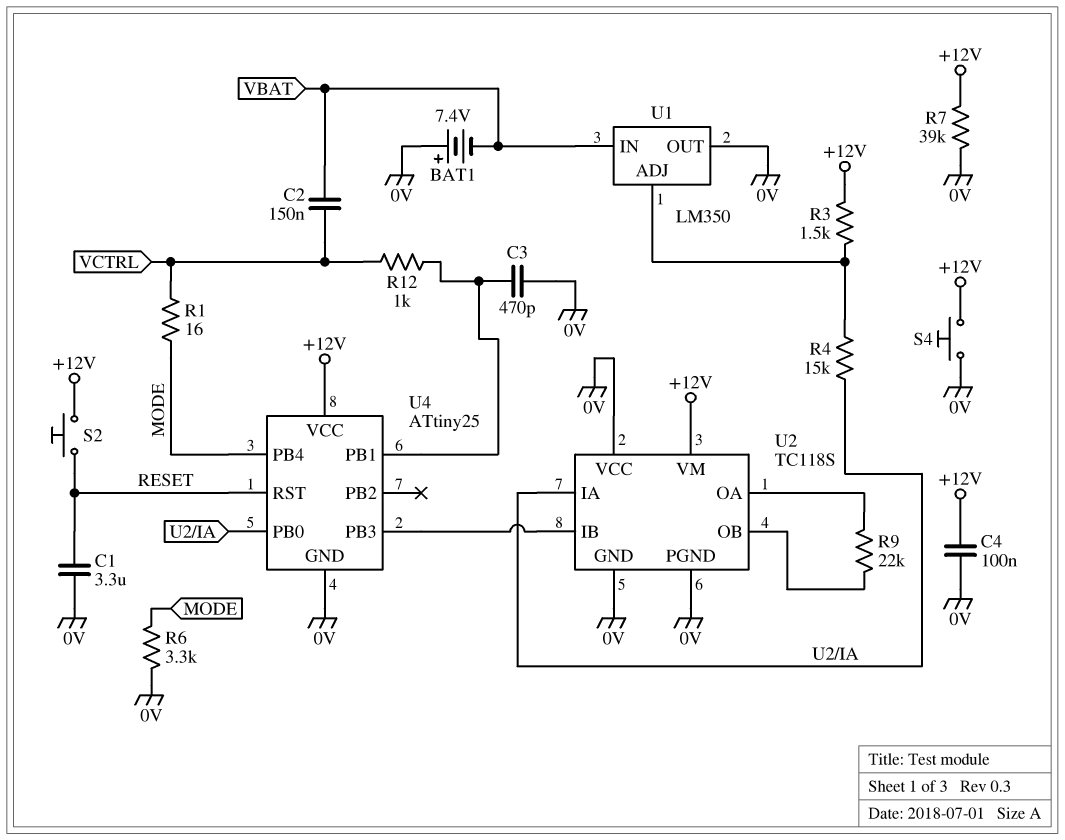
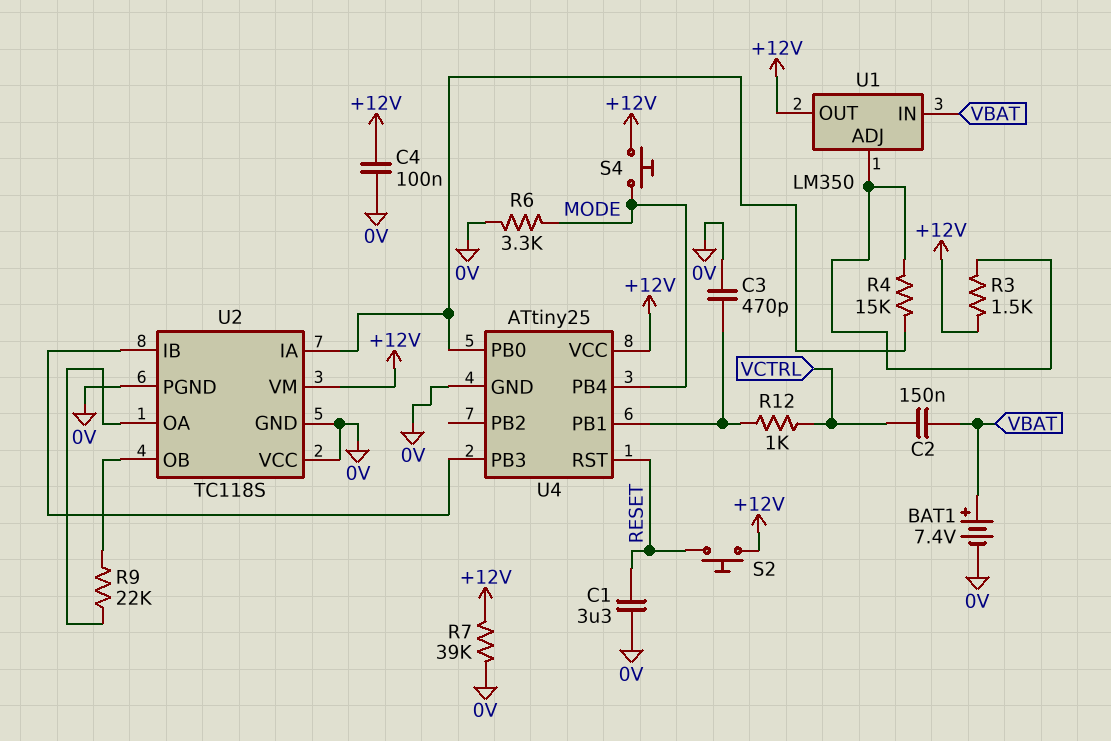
BAT1: 7.4V (plus 0V, minus VBAT) -> 7.4V (plus VBAT, minus 0V)
R1: 16 (MODE, VCTRL) -> none
S4: button (+12V, 0V) -> button (+12V, MODE)
U1 pin OUT: 0V -> +12V

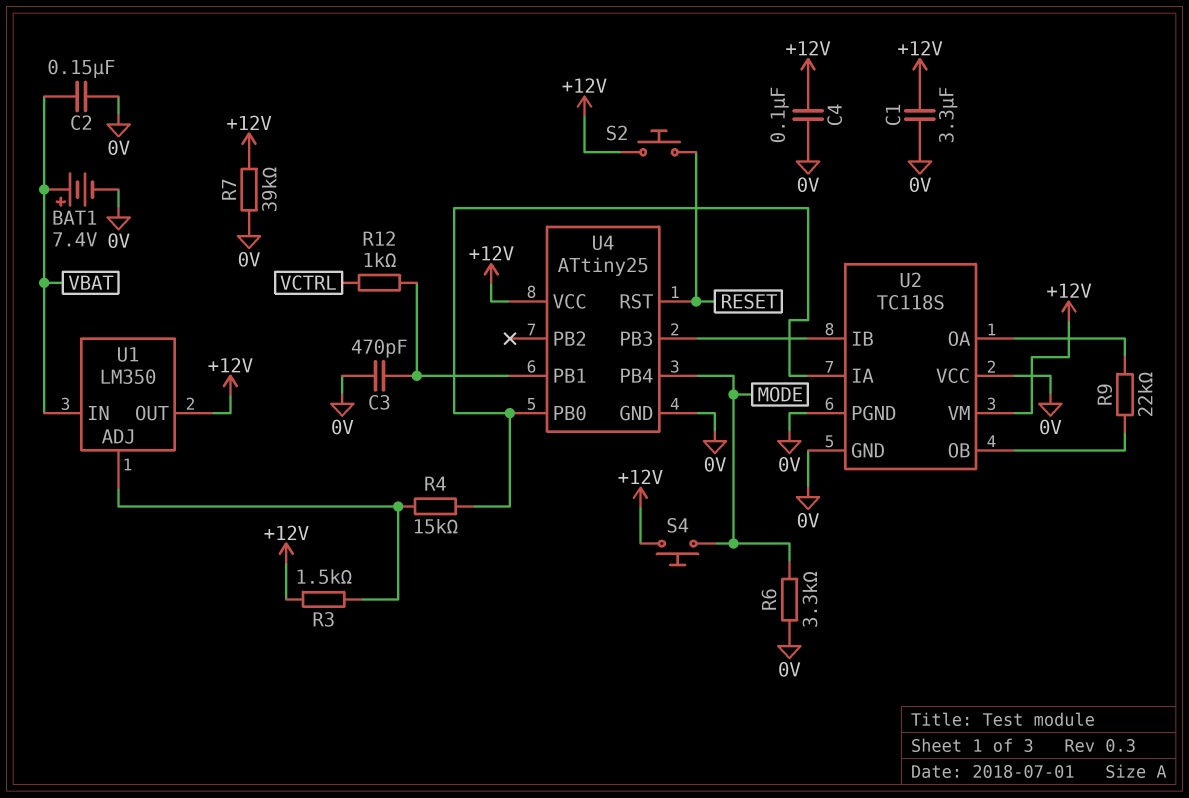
C1: 3.3uF (0V, RESET) -> 3.3uF (+12V, 0V)
C2: 150nF (VBAT, VCTRL) -> 150nF (0V, VBAT)

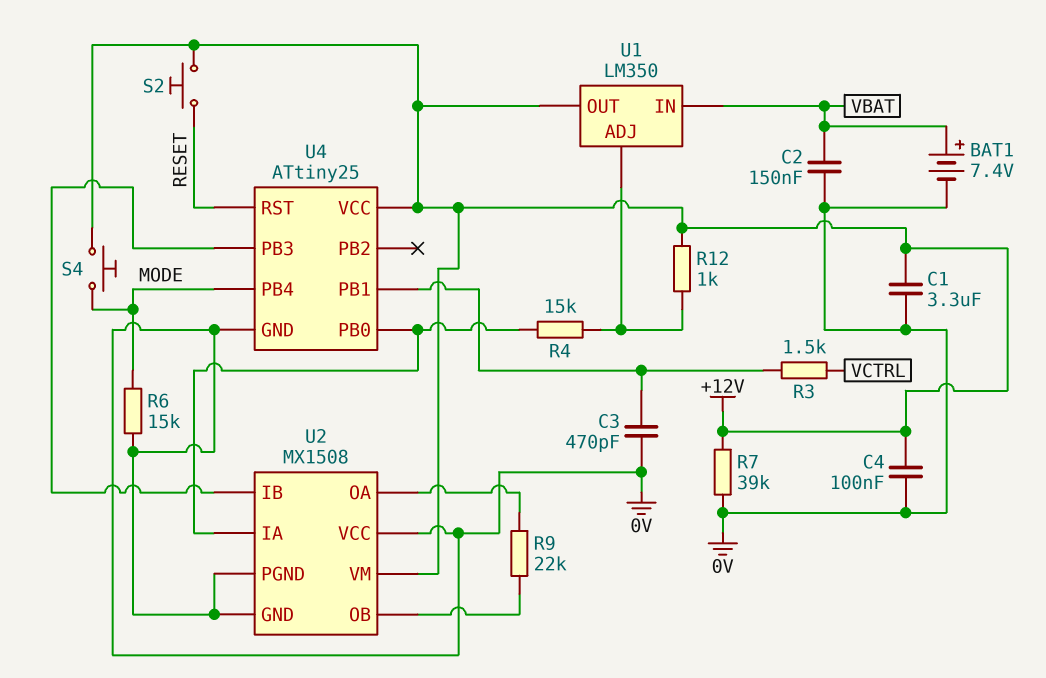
R3: 1.5k (+12V, U1/ADJ) -> 1.5k (U4/PB1, VCTRL)
R6: 3.3k (0V, MODE) -> 15k (0V, MODE)
R12: 1k (U4/PB1, VCTRL) -> 1k (+12V, U1/ADJ)
U2: TC118S -> MX1508

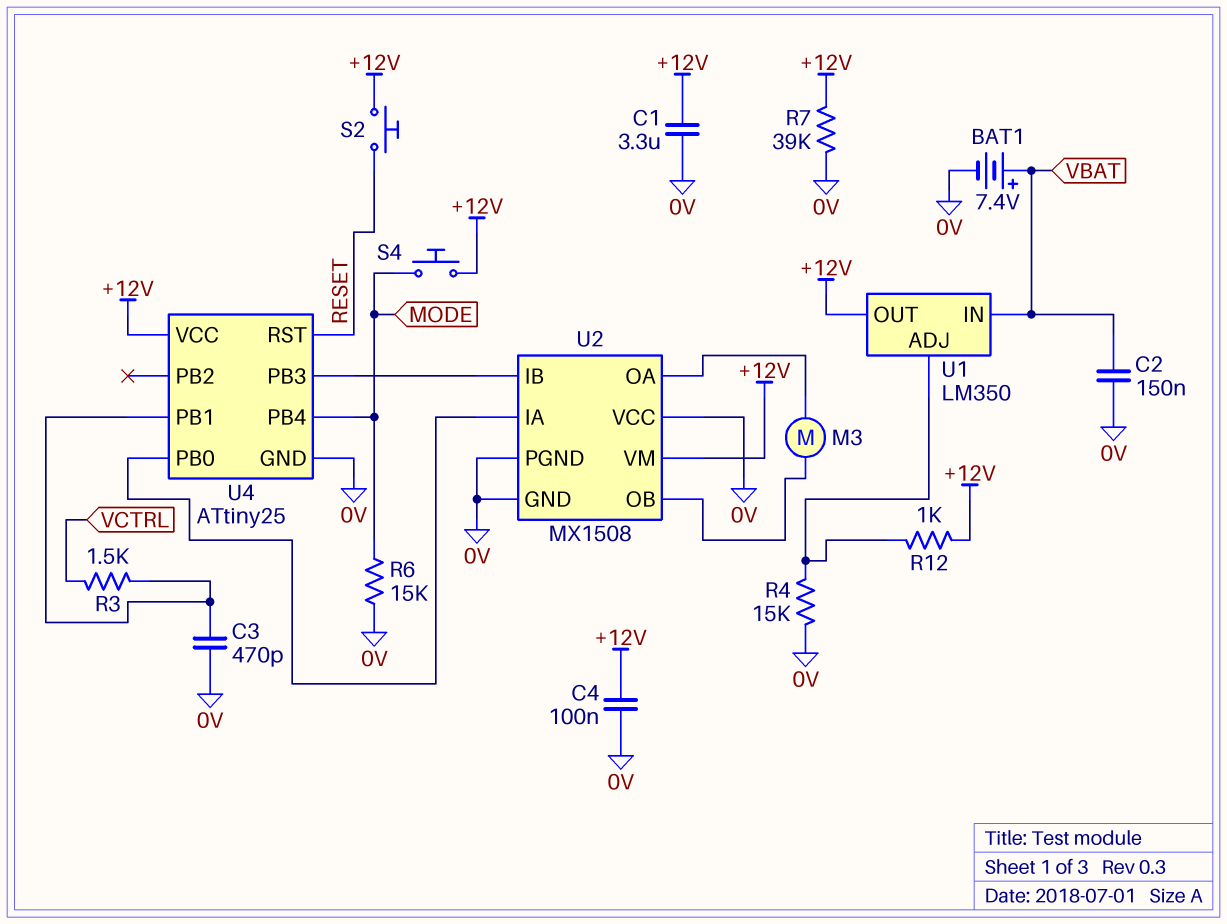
M3: none -> motor (U2/OA, U2/OB)
R4: 15k (U1/ADJ, U2/IA) -> 15k (0V, U1/ADJ)
R9: 22k (U2/OA, U2/OB) -> none

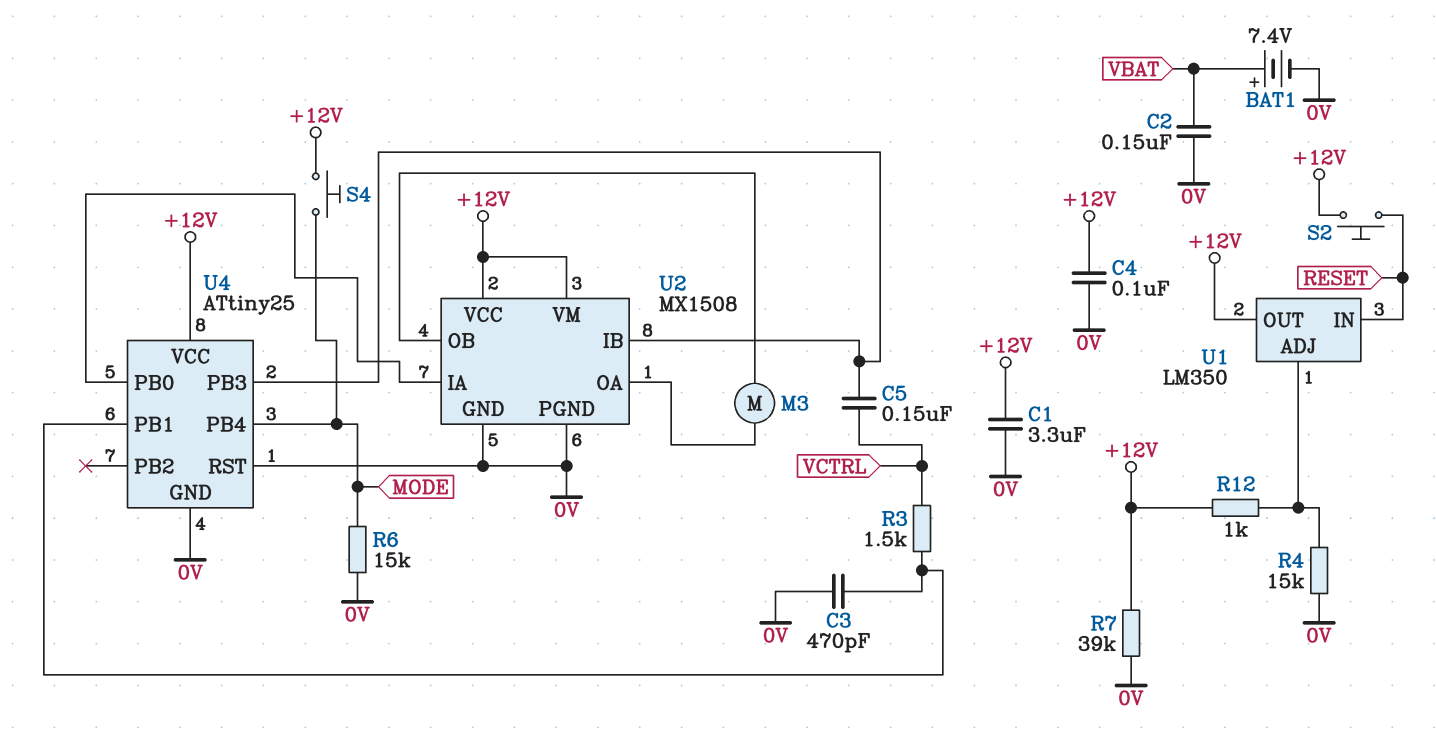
C5: none -> 150nF (U2/IB, VCTRL)
U1 pin IN: VBAT -> RESET
U2 pin VCC: 0V -> +12V
U4 pin RST: RESET -> 0V

